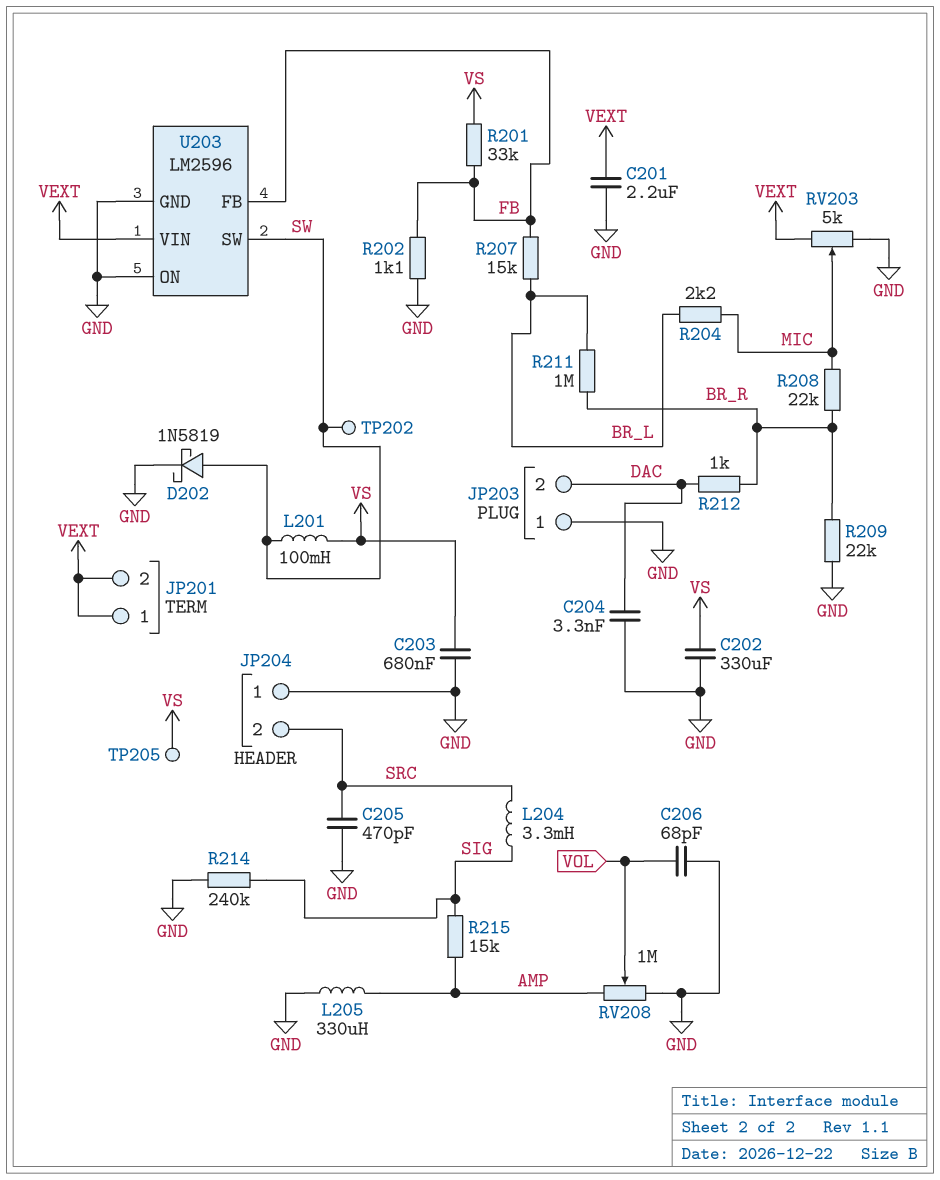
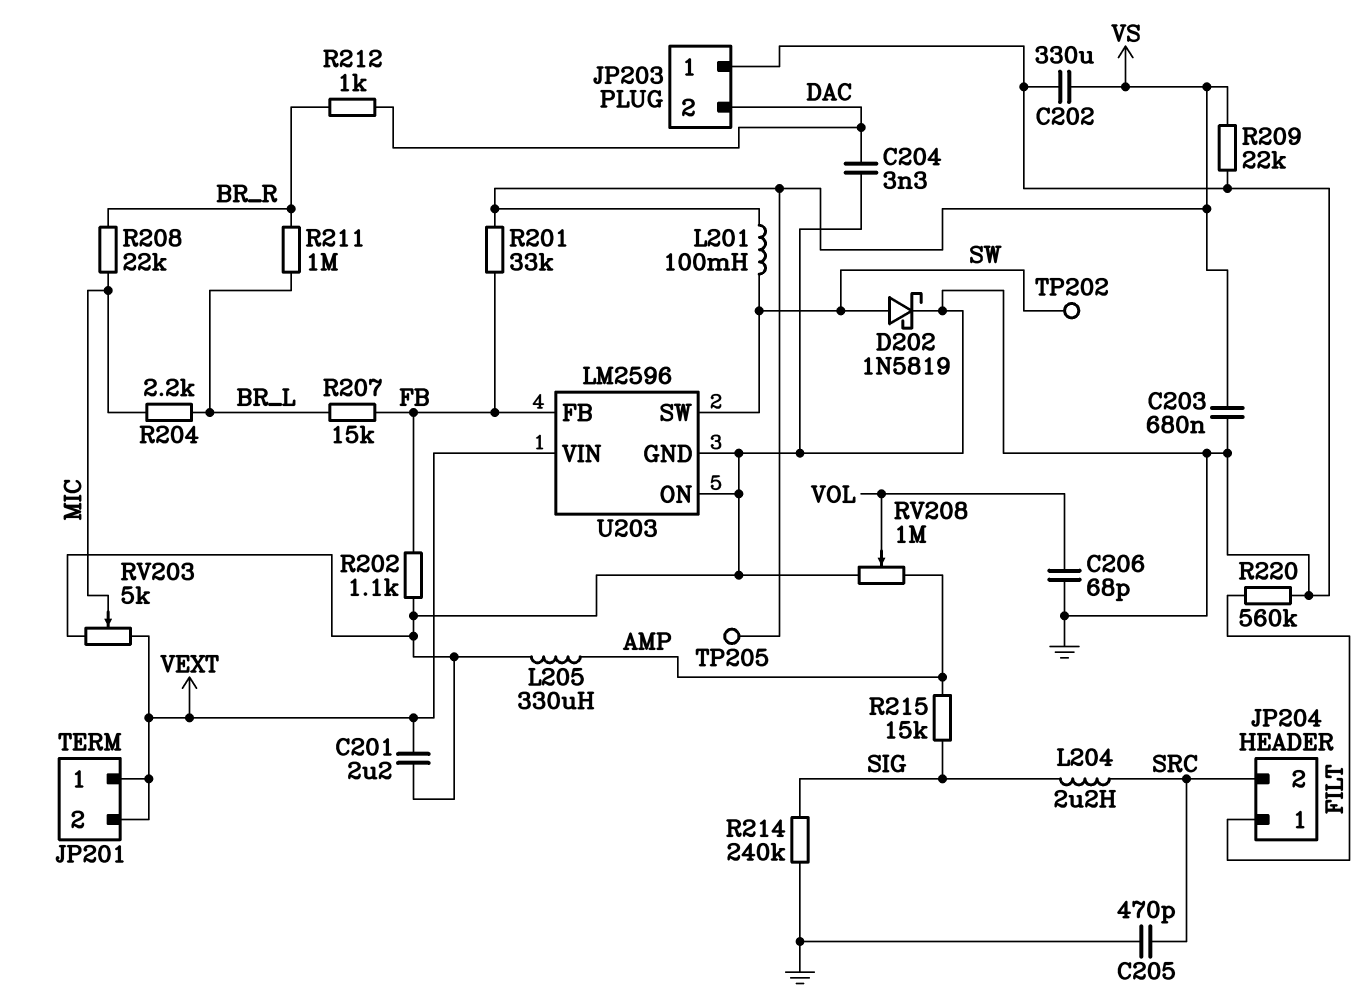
JP204 pin 1: GND -> FILT
L204: 3.3mH (SIG, SRC) -> 2.2uH (SIG, SRC)
R209: 22k (BR_R, GND) -> 22k (GND, VS)
R220: none -> 560k (FILT, GND)

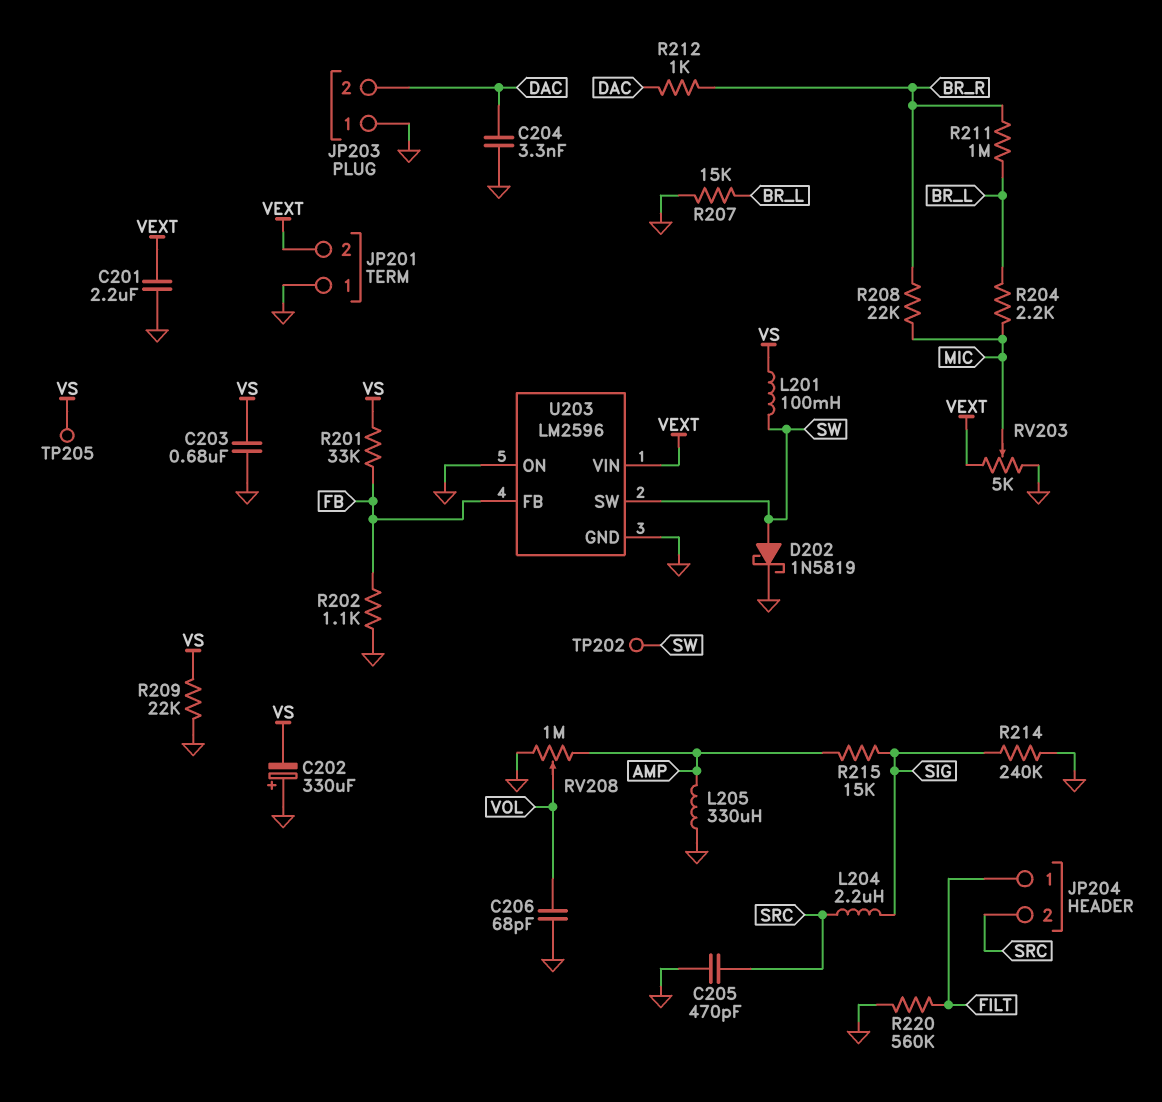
C202: 330uF (GND, VS) -> 330uF (plus GND, minus VS)
JP201 pin 1: VEXT -> GND
R207: 15k (BR_L, FB) -> 15k (BR_L, GND)

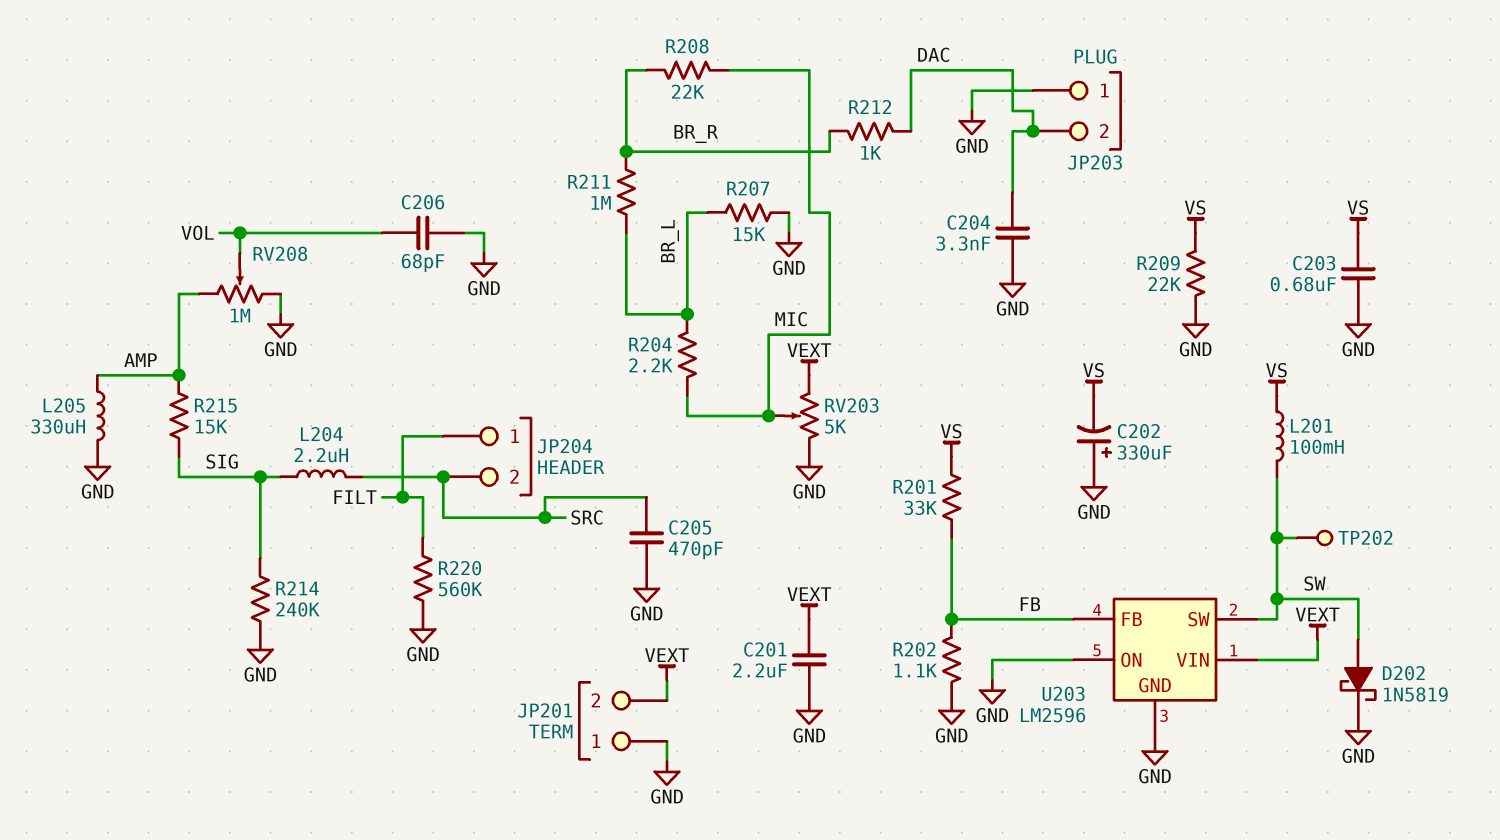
TP205: test point (VS) -> none

